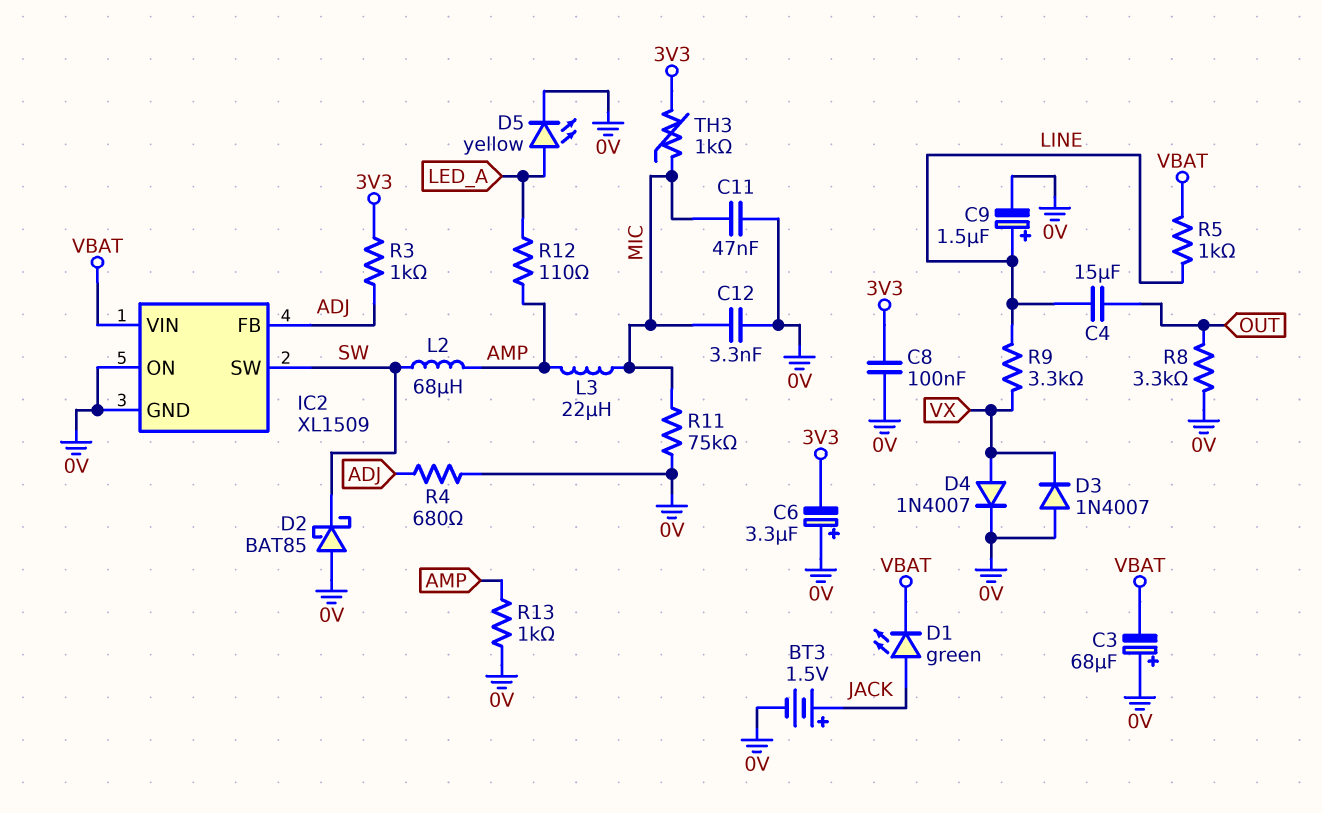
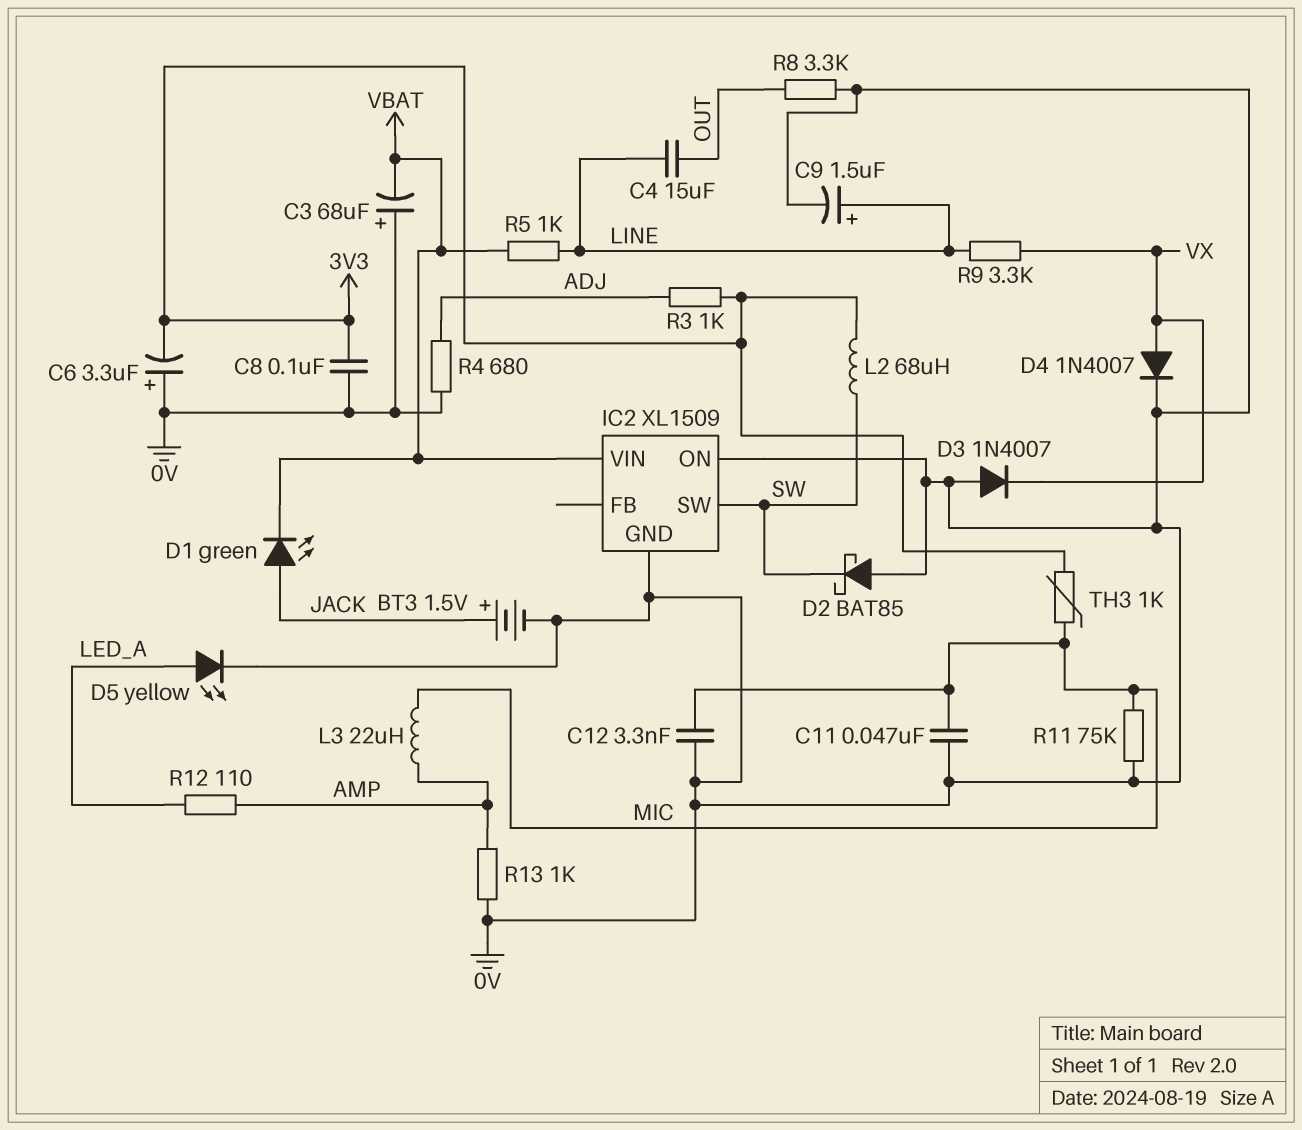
IC2 pin FB: ADJ -> none
L2: 68uH (AMP, SW) -> 68uH (3V3, SW)

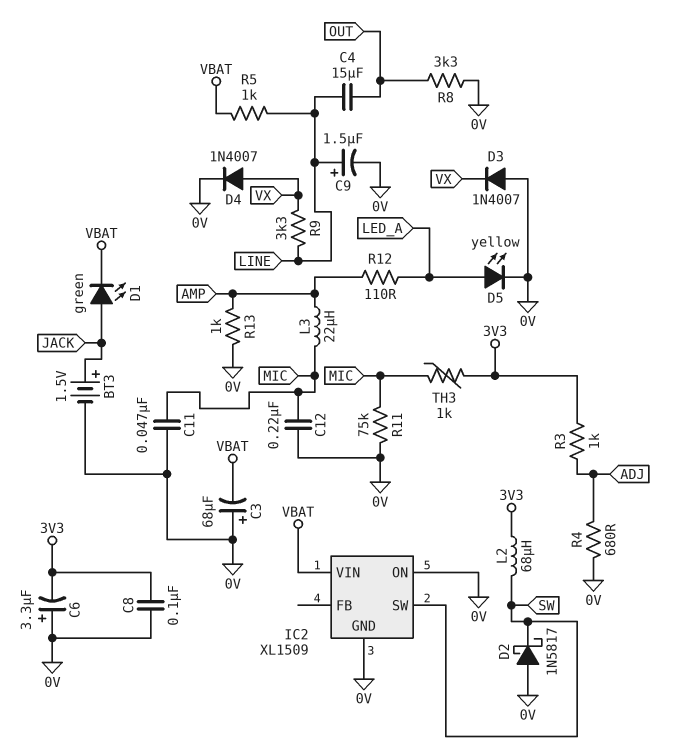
C12: 3.3nF (0V, MIC) -> 220nF (0V, MIC)
D2: schottky BAT85 (A 0V, K SW) -> schottky 1N5817 (A 0V, K SW)

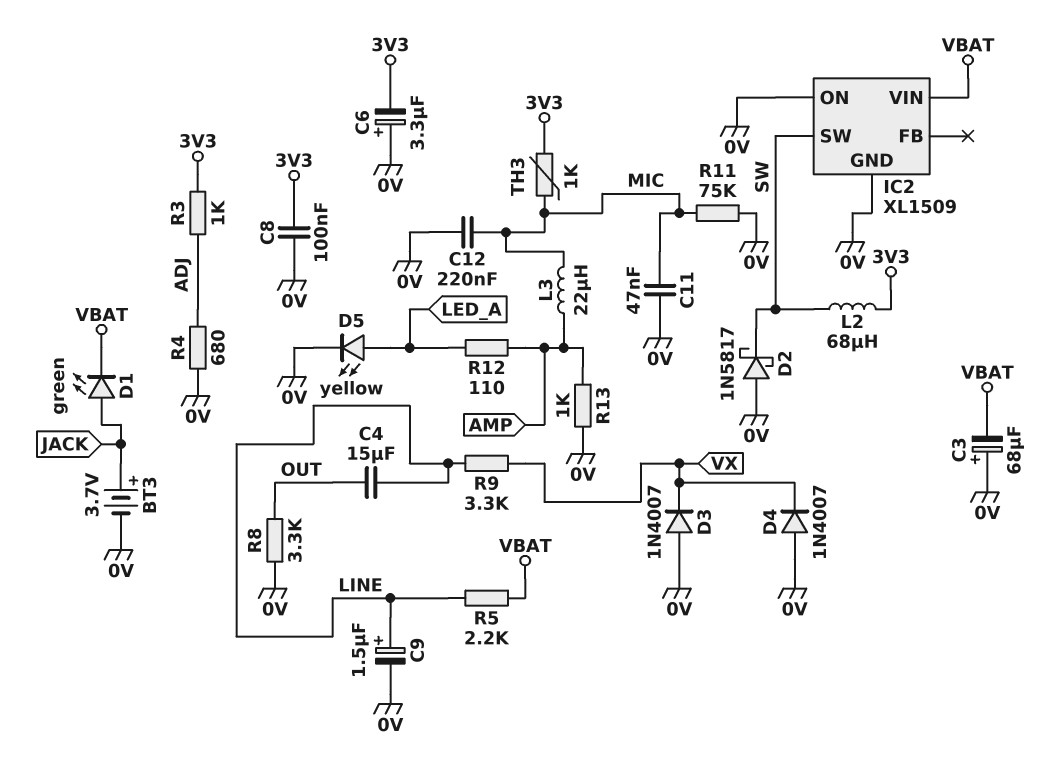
BT3: 1.5V (plus JACK, minus 0V) -> 3.7V (plus JACK, minus 0V)
D4: diode 1N4007 (A VX, K 0V) -> diode 1N4007 (A 0V, K VX)
R5: 1k (LINE, VBAT) -> 2.2k (LINE, VBAT)

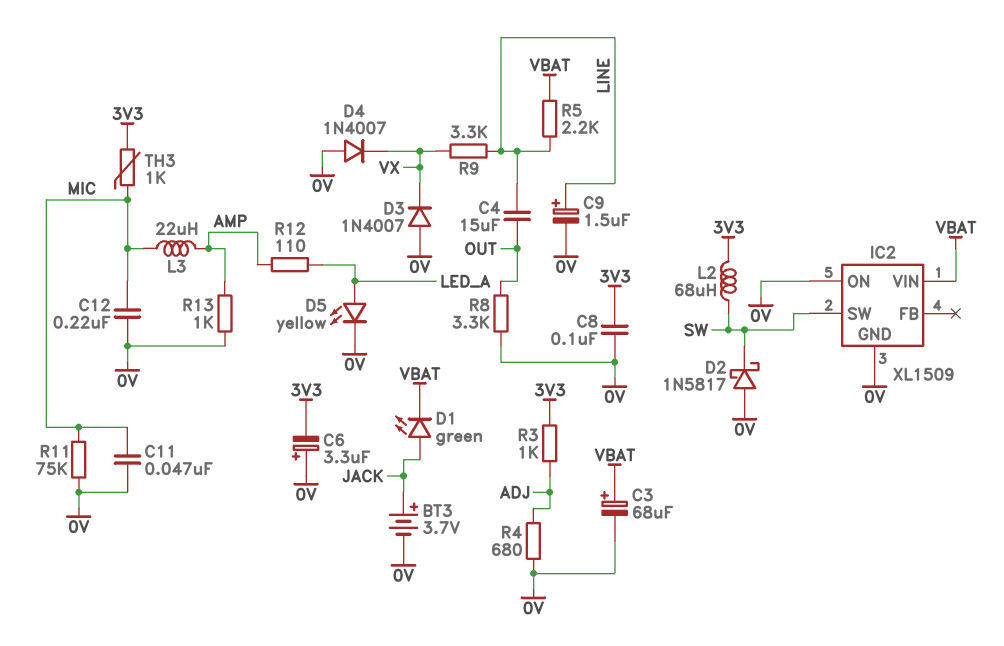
C3: 68uF (plus 0V, minus VBAT) -> 68uF (plus VBAT, minus 0V)

